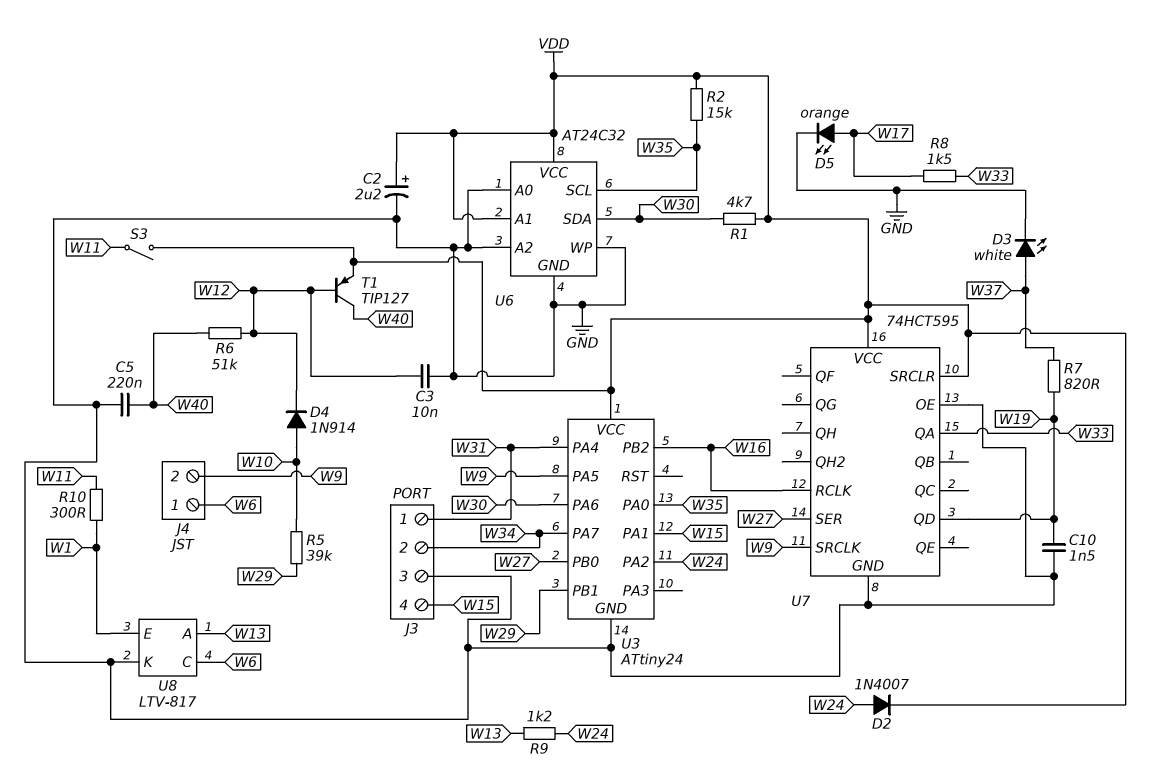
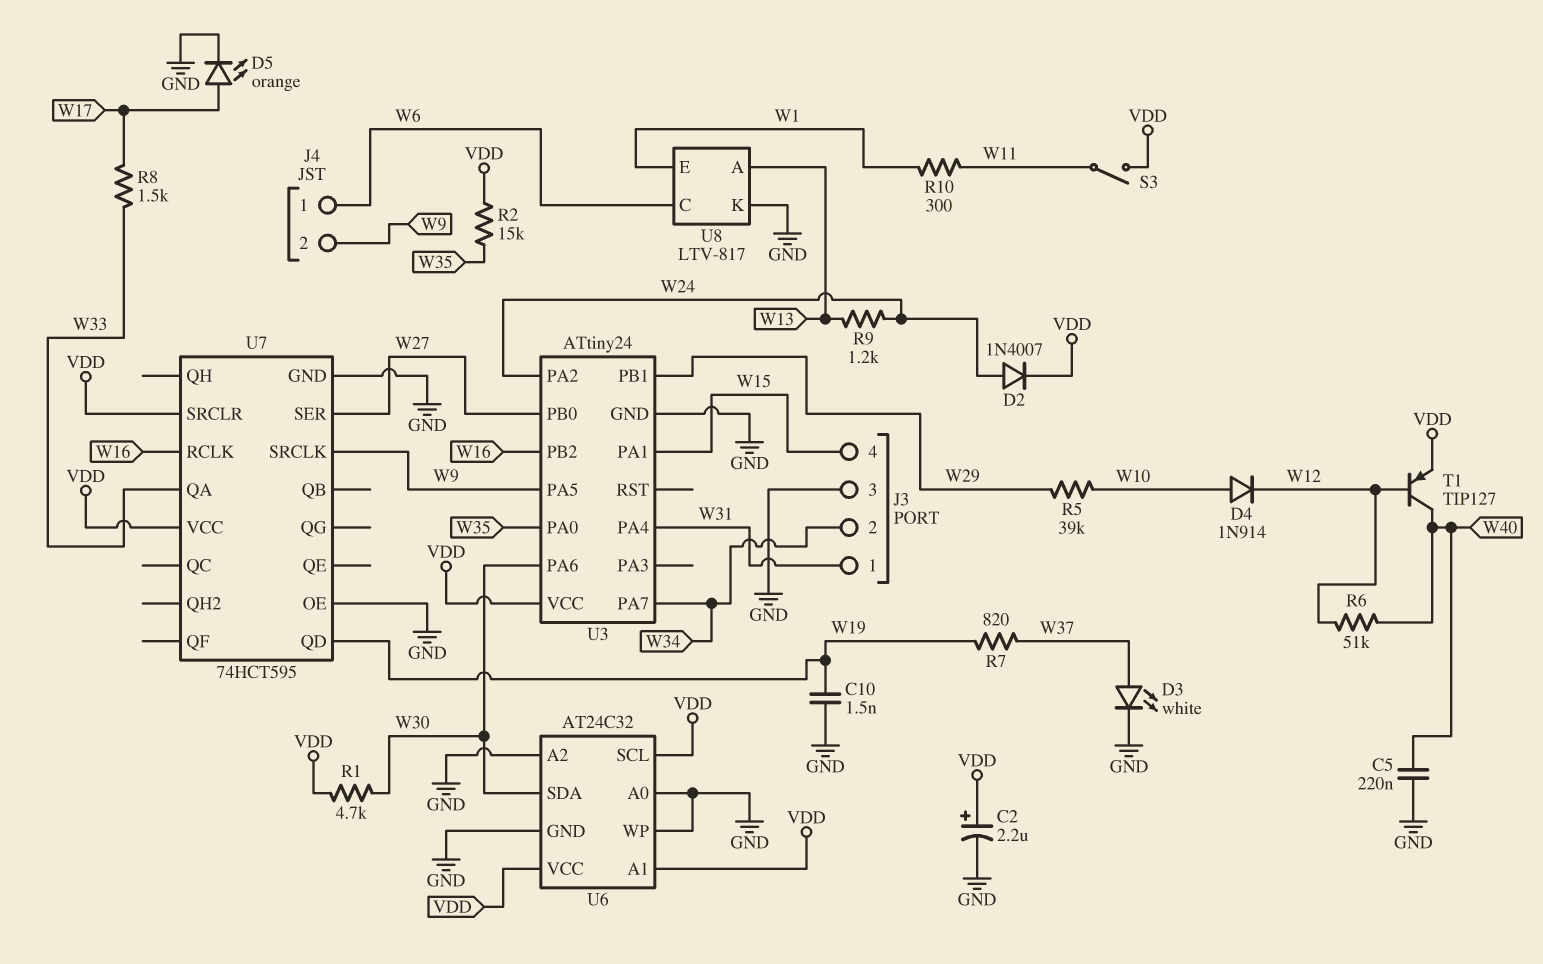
C3: 10nF (GND, W12) -> none
U6 pin SCL: W35 -> VDD

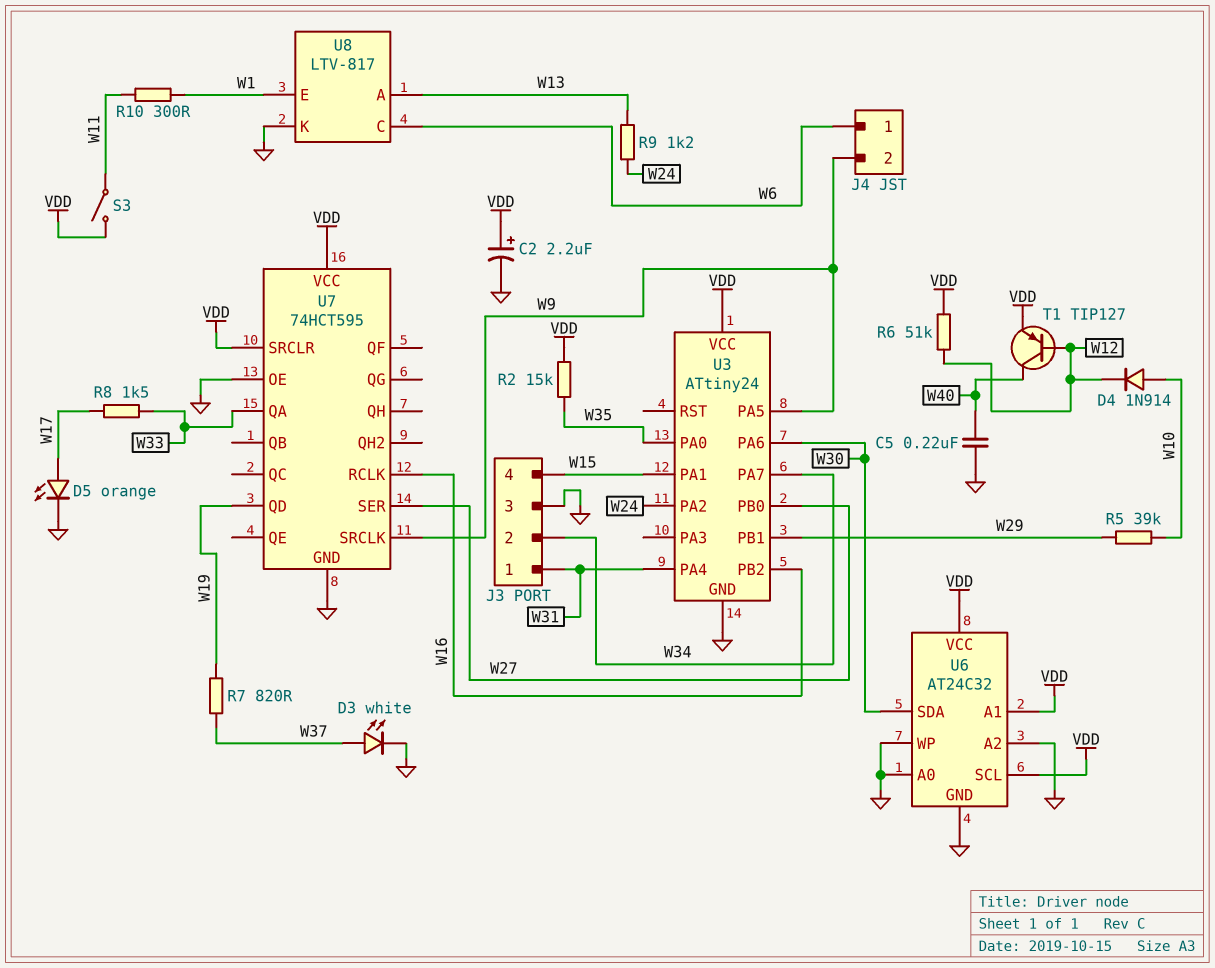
C10: 1.5nF (GND, W19) -> none
D2: diode 1N4007 (A W24, K VDD) -> none
R1: 4.7k (VDD, W30) -> none
R6: 51k (W12, W40) -> 51k (VDD, W12)

